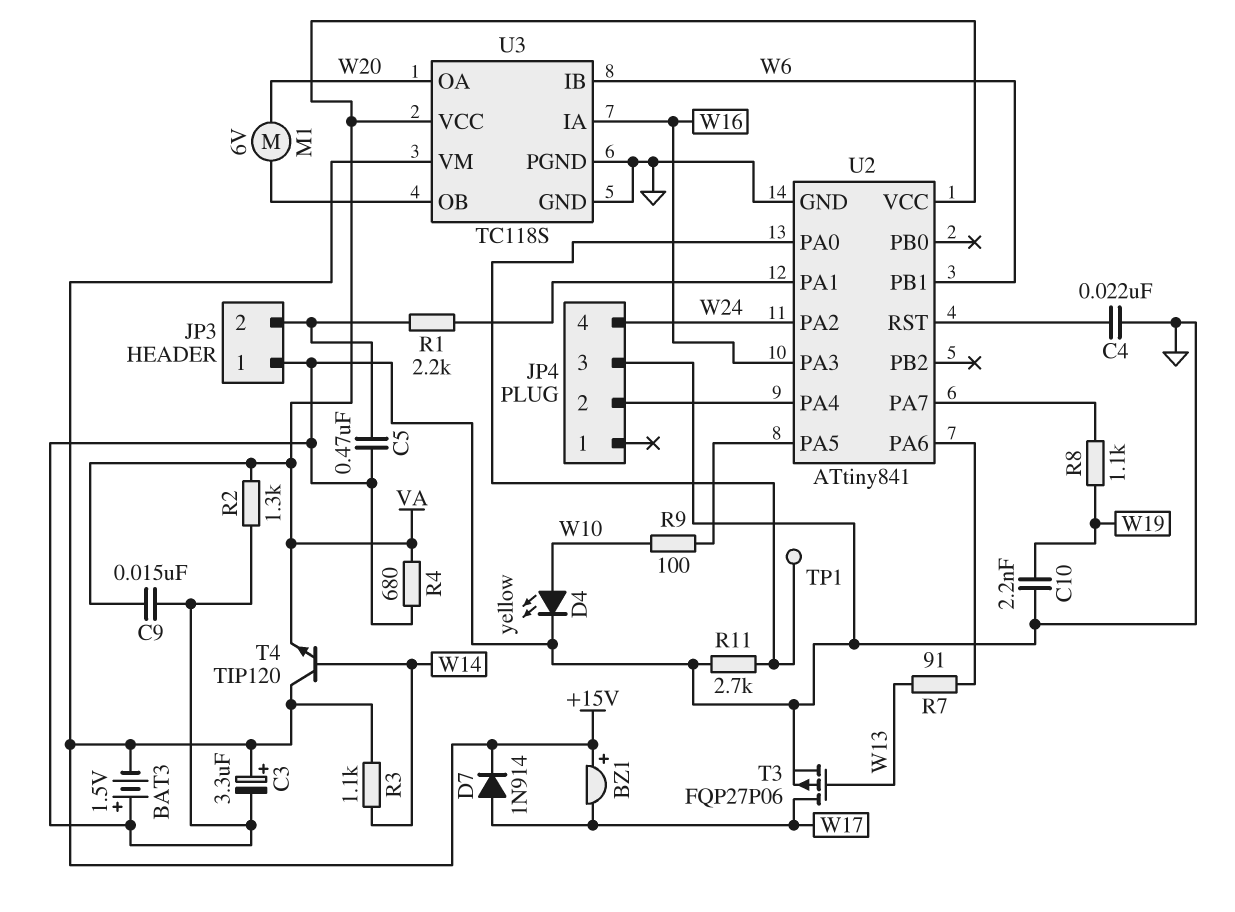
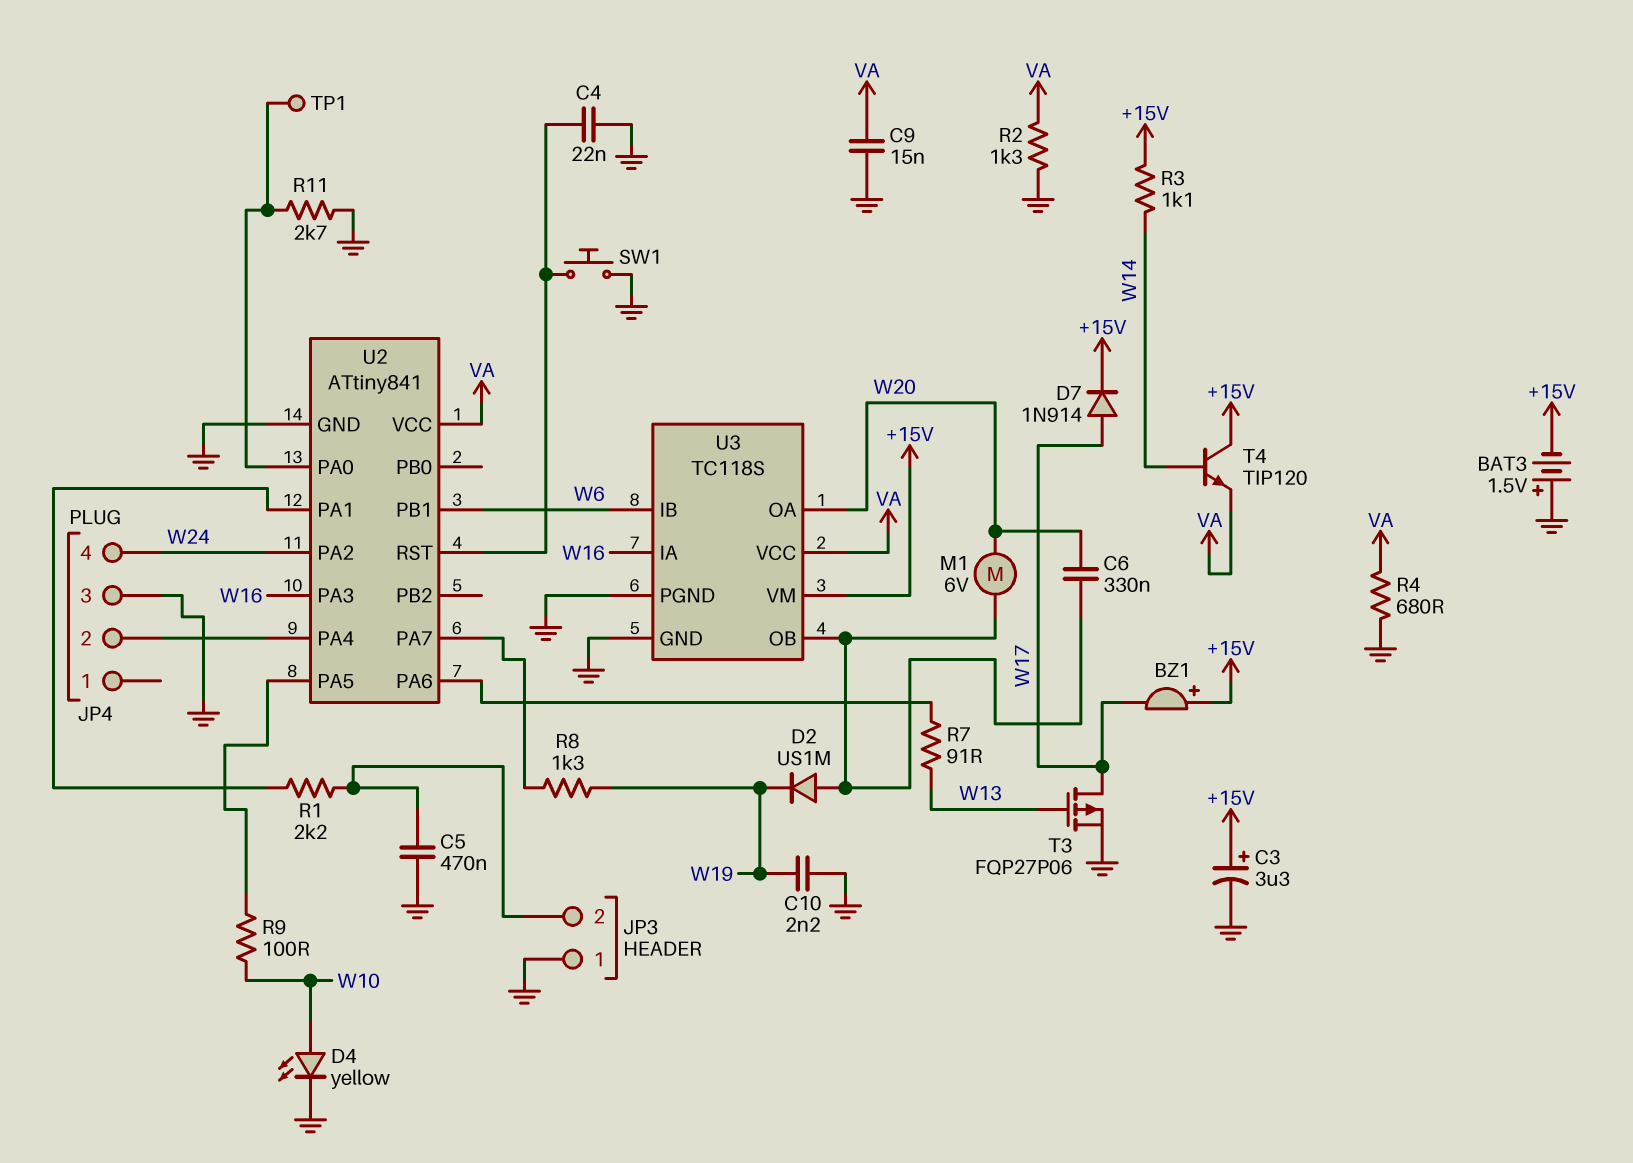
C6: none -> 330nF (U3/OB, W20)
D2: none -> diode US1M (A U3/OB, K W19)
R8: 1.1k (U2/PA7, W19) -> 1.3k (U2/PA7, W19)
SW1: none -> button (GND, U2/RST)

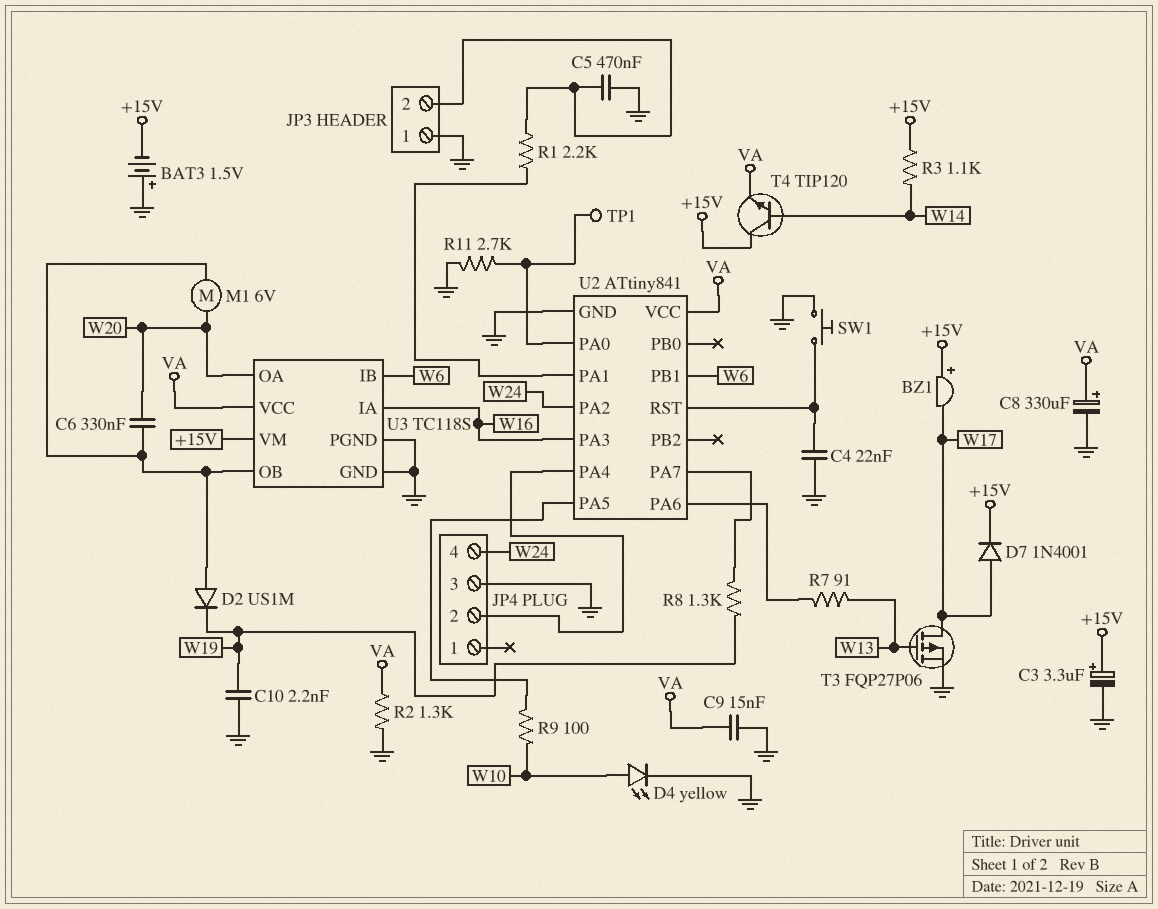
C8: none -> 330uF (plus VA, minus GND)
D7: diode 1N914 (A W17, K +15V) -> diode 1N4001 (A W17, K +15V)
R4: 680 (GND, VA) -> none

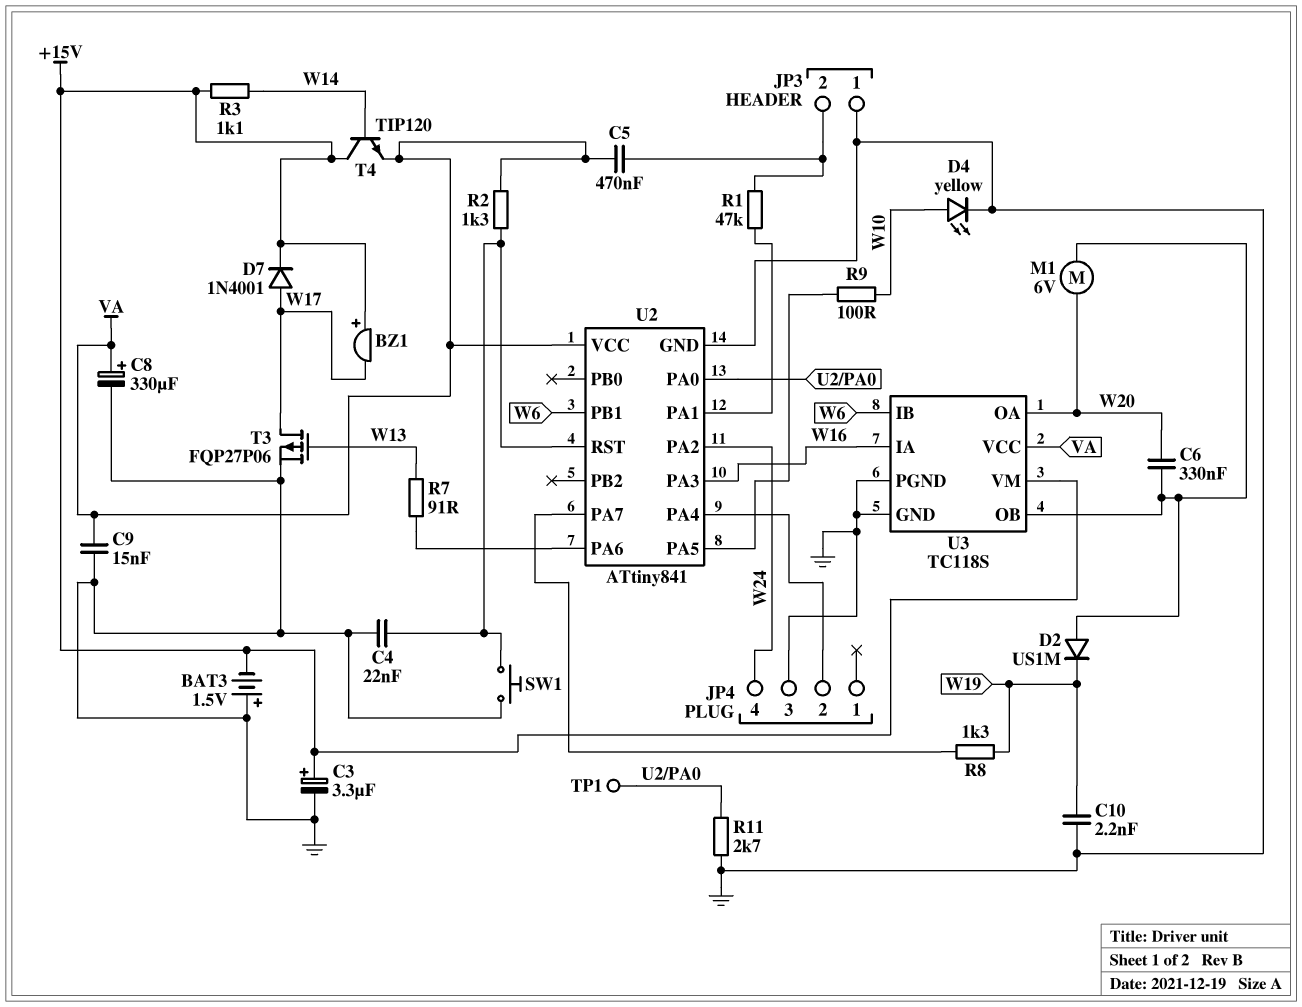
C5: 470nF (GND, JP3/2) -> 470nF (JP3/2, VA)
R1: 2.2k (JP3/2, U2/PA1) -> 47k (JP3/2, U2/PA1)
R2: 1.3k (GND, VA) -> 1.3k (U2/RST, VA)

